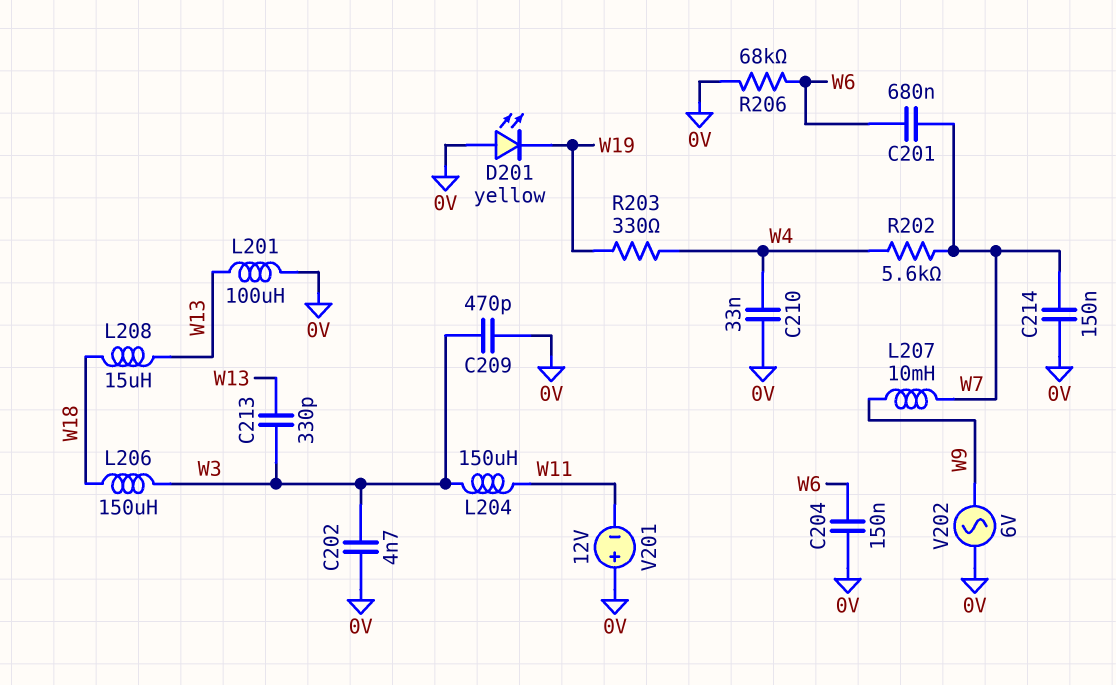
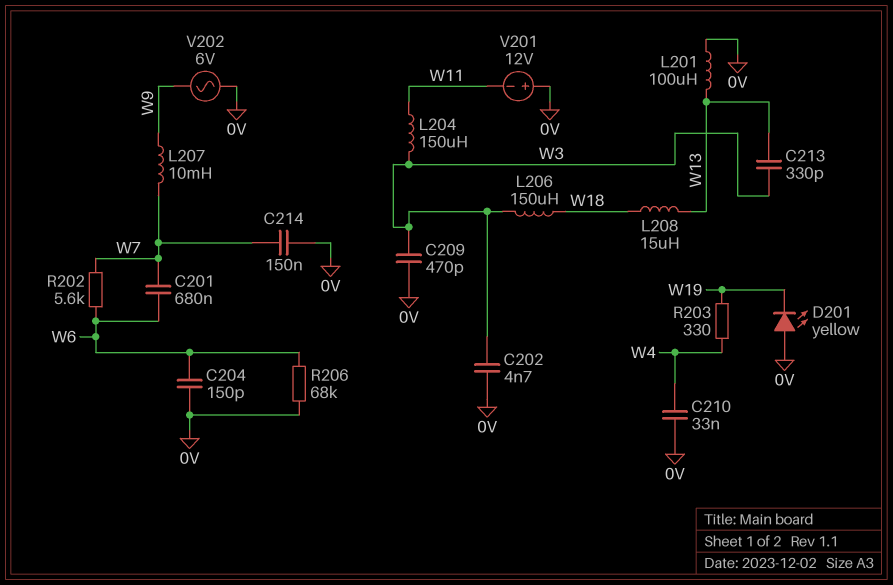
C204: 150nF (0V, W6) -> 150pF (0V, W6)
R202: 5.6k (W4, W7) -> 5.6k (W6, W7)

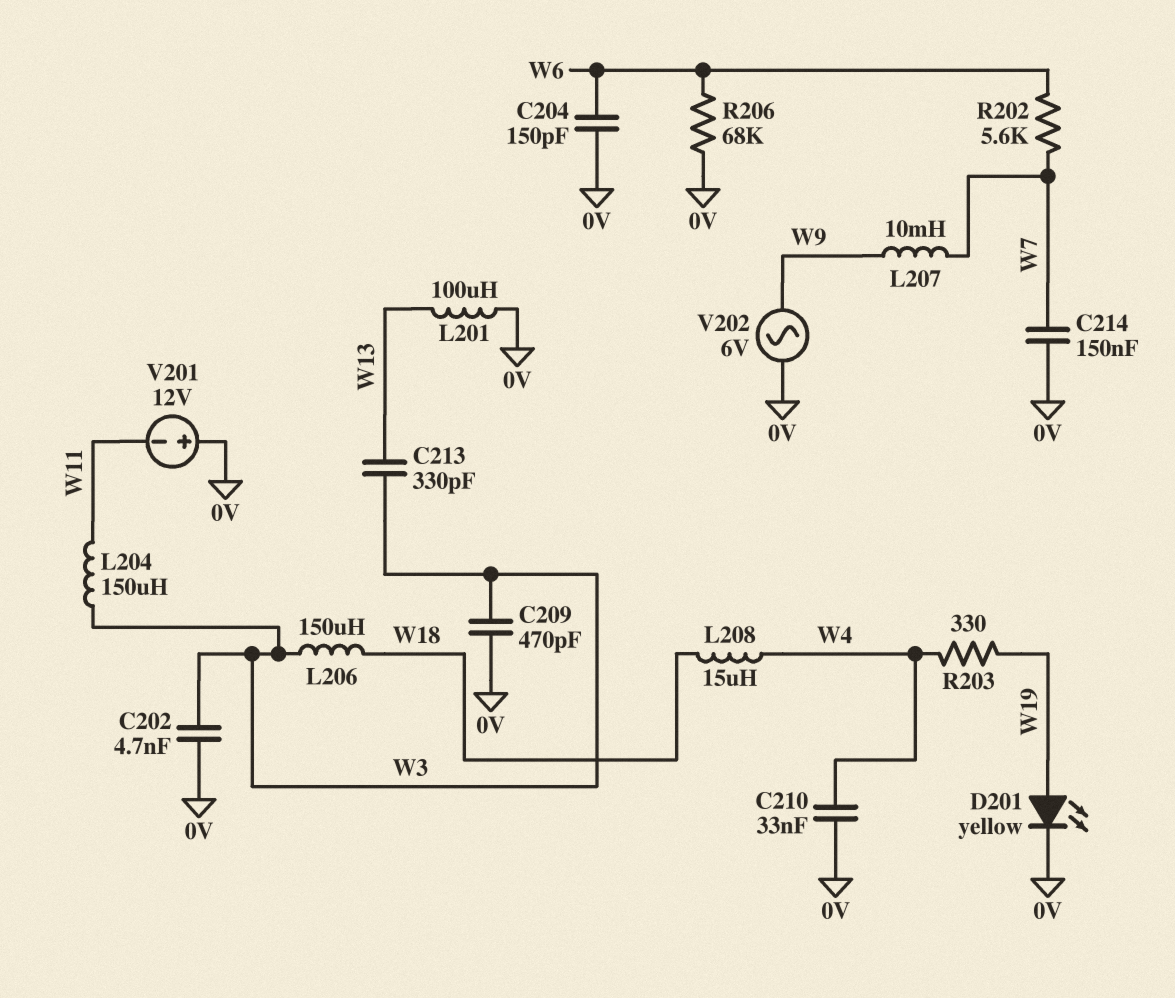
C201: 680nF (W6, W7) -> none
D201: LED yellow (A 0V, K W19) -> LED yellow (A W19, K 0V)
L208: 15uH (W13, W18) -> 15uH (W4, W18)

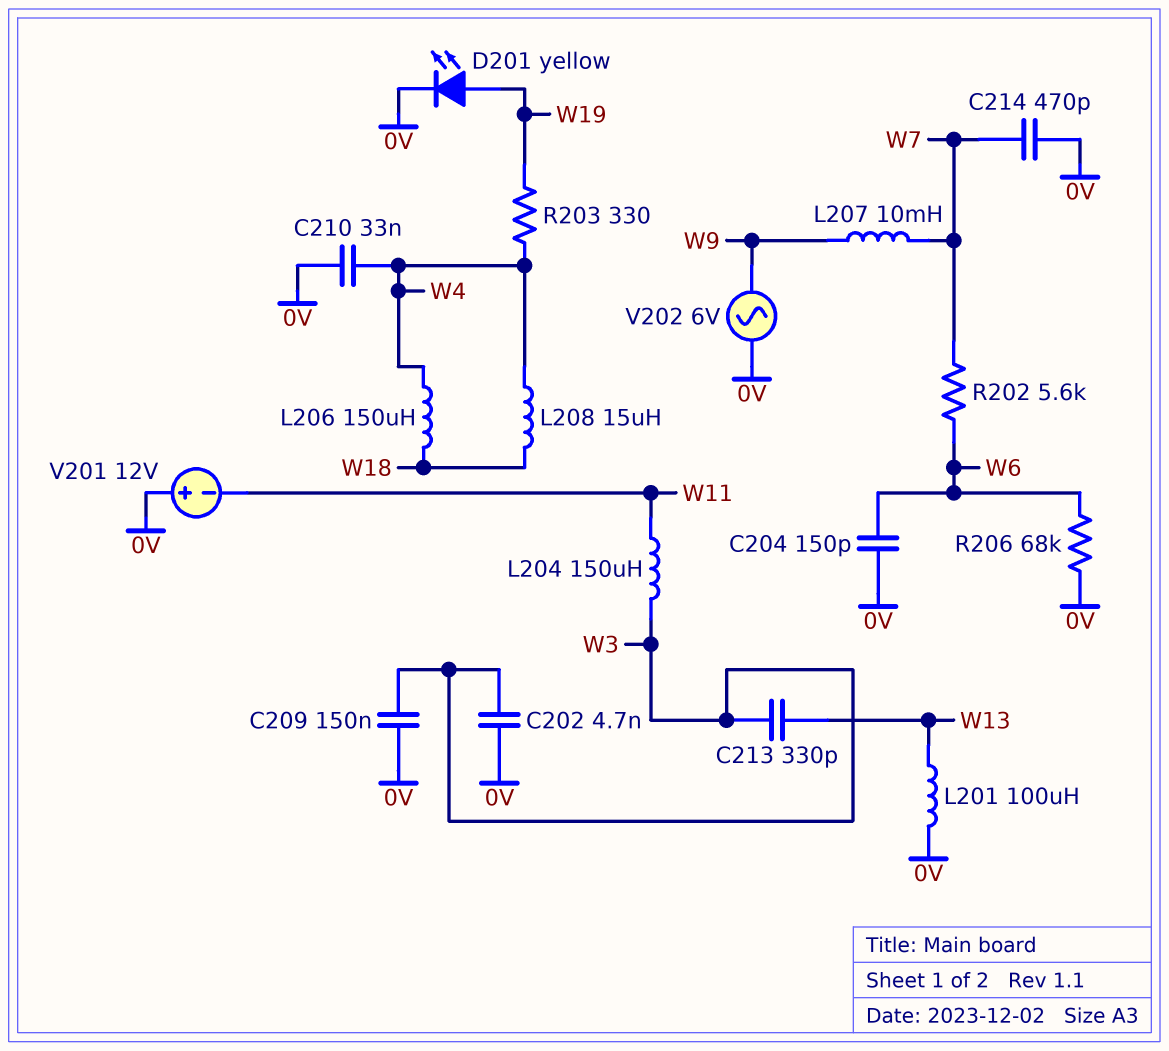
C209: 470pF (0V, W3) -> 150nF (0V, W3)
C214: 150nF (0V, W7) -> 470pF (0V, W7)
L206: 150uH (W3, W18) -> 150uH (W4, W18)

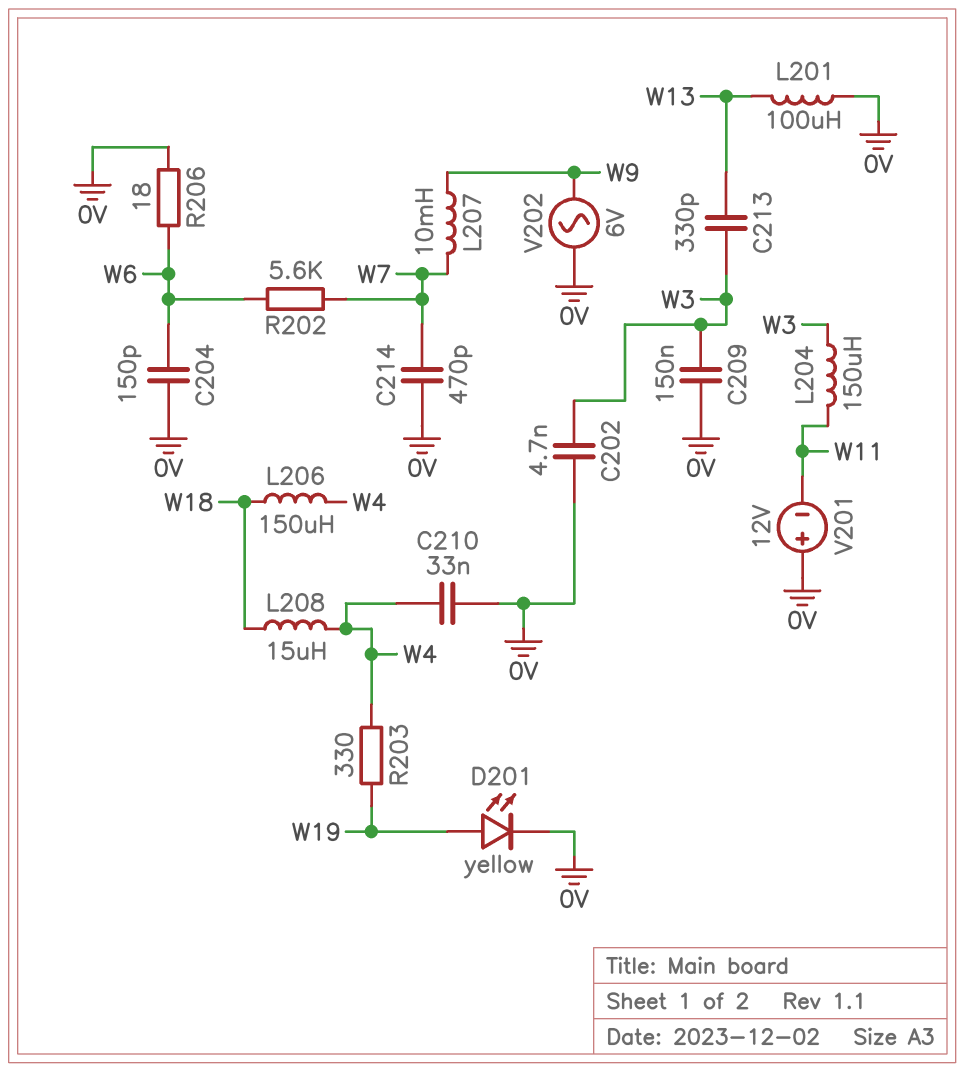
R206: 68k (0V, W6) -> 18 (0V, W6)

